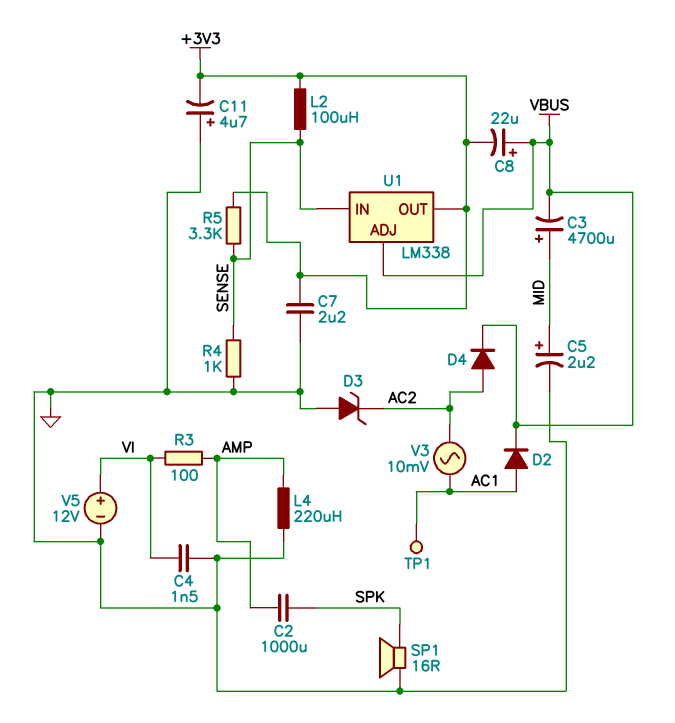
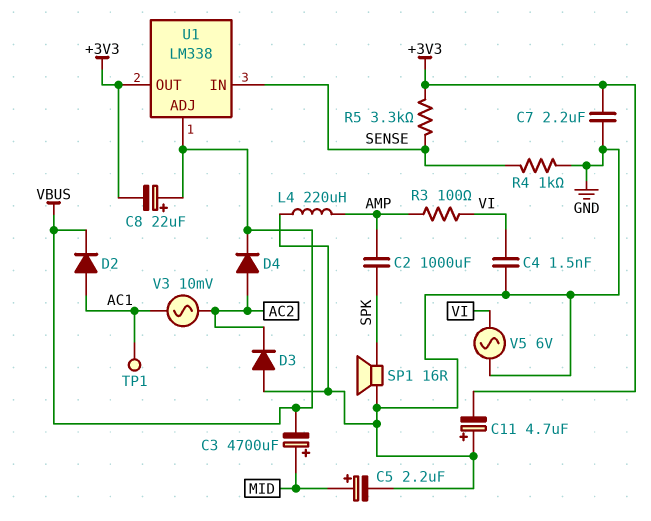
D3: zener (A GND, K AC2) -> diode (A GND, K AC2)
L2: 100uH (+3V3, SENSE) -> none
V5: 12V (plus VI, minus GND) -> AC 6V (GND, VI)

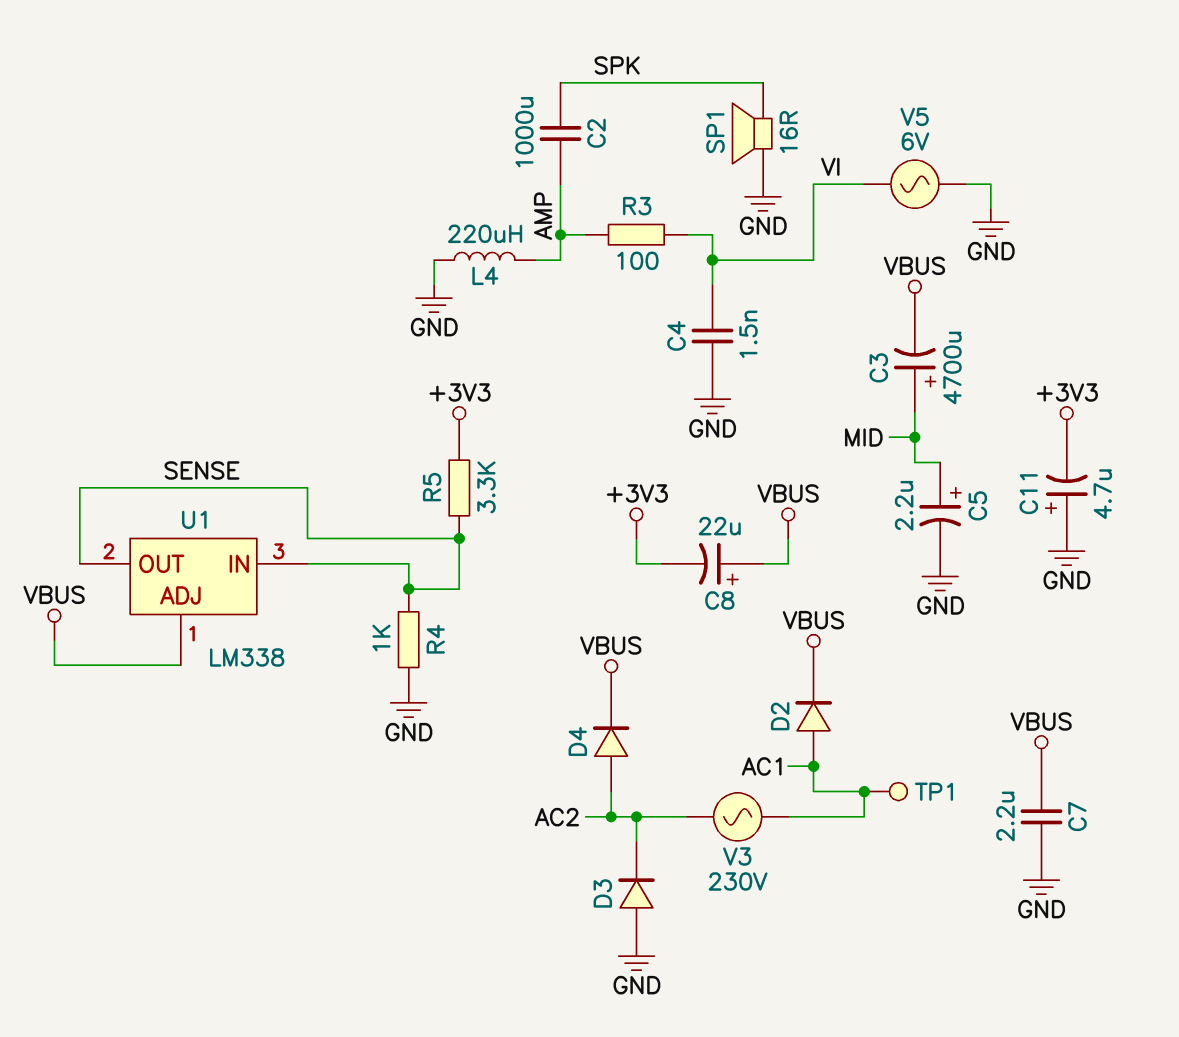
C7: 2.2uF (+3V3, GND) -> 2.2uF (GND, VBUS)
U1 pin OUT: +3V3 -> SENSE
V3: AC 10mV (AC1, AC2) -> AC 230V (AC1, AC2)

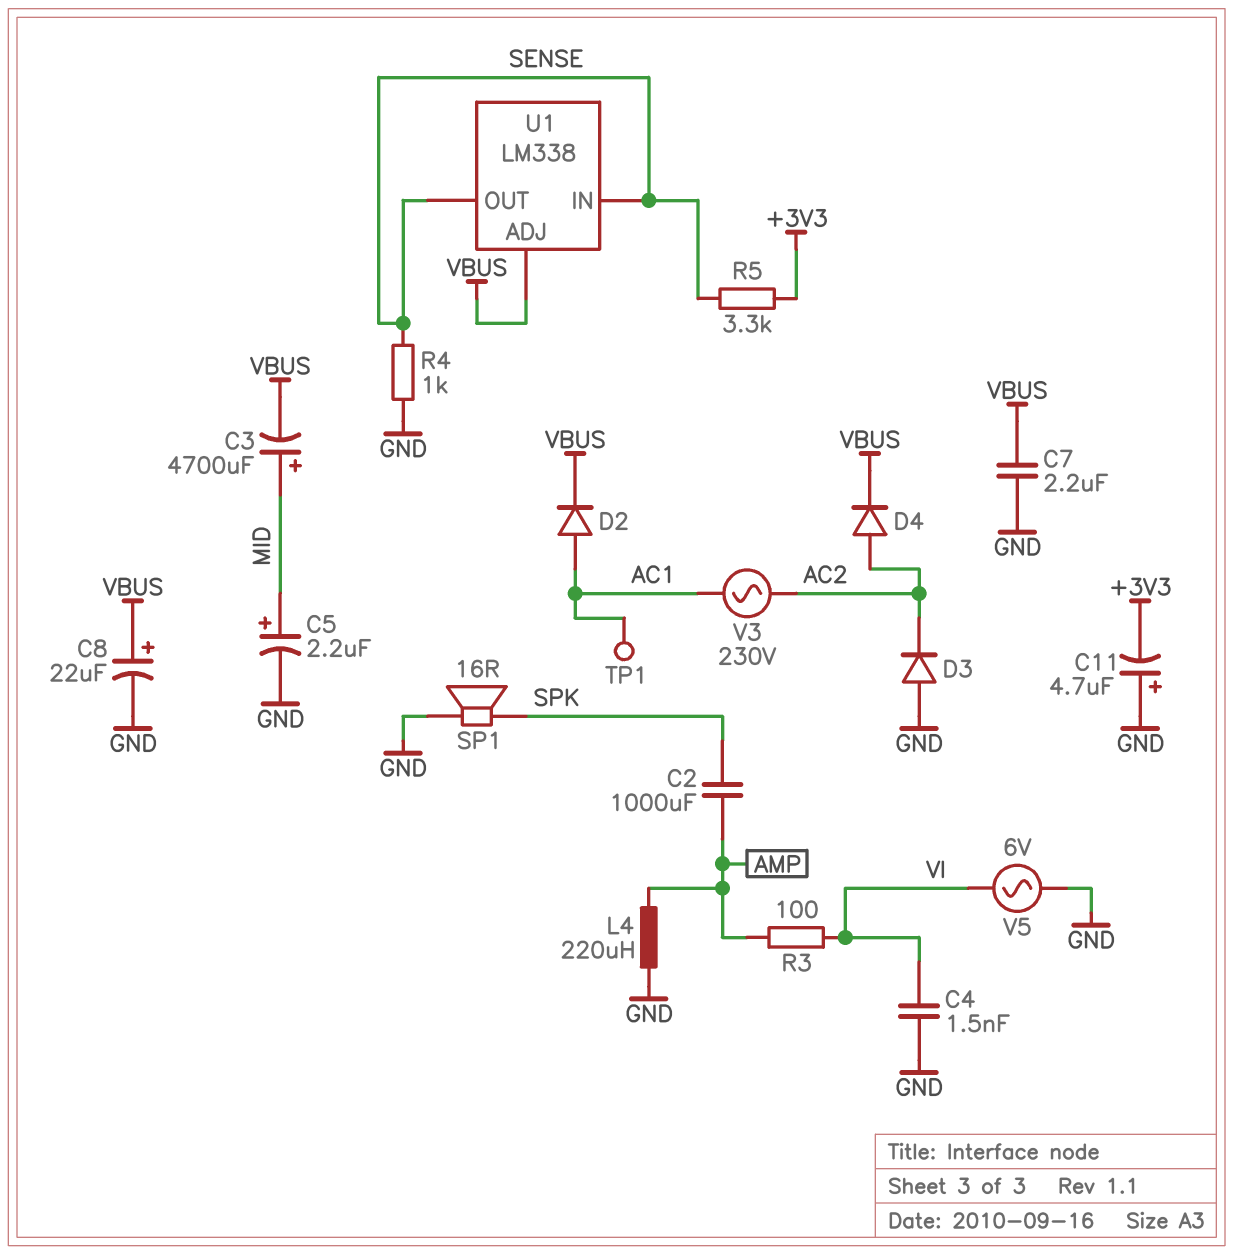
C8: 22uF (plus VBUS, minus +3V3) -> 22uF (plus VBUS, minus GND)

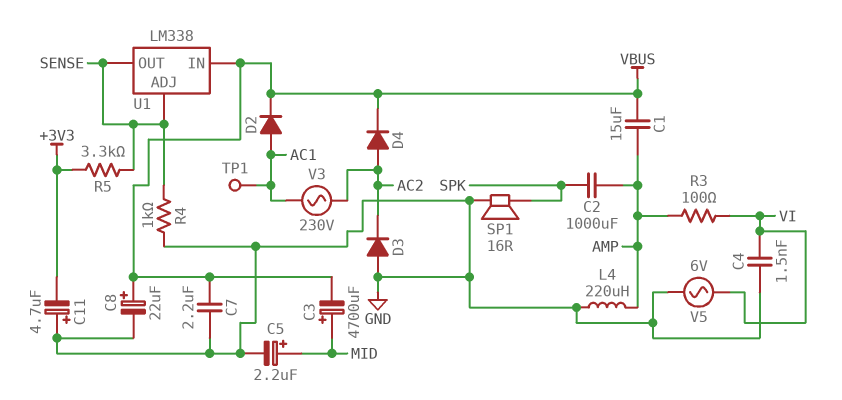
C1: none -> 15uF (AMP, VBUS)
U1 pin ADJ: VBUS -> SENSE
U1 pin IN: SENSE -> VBUS

